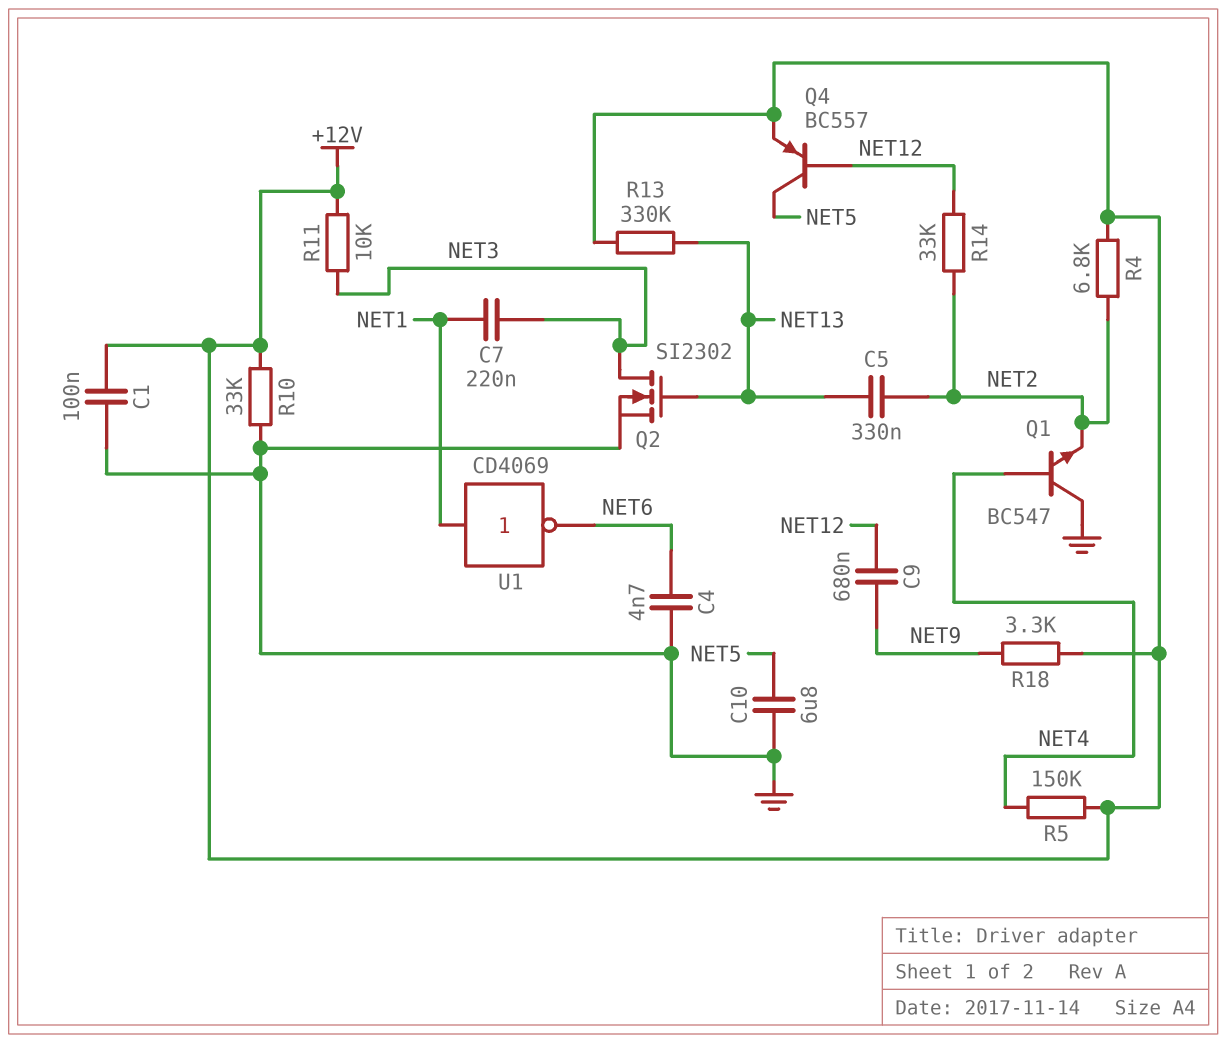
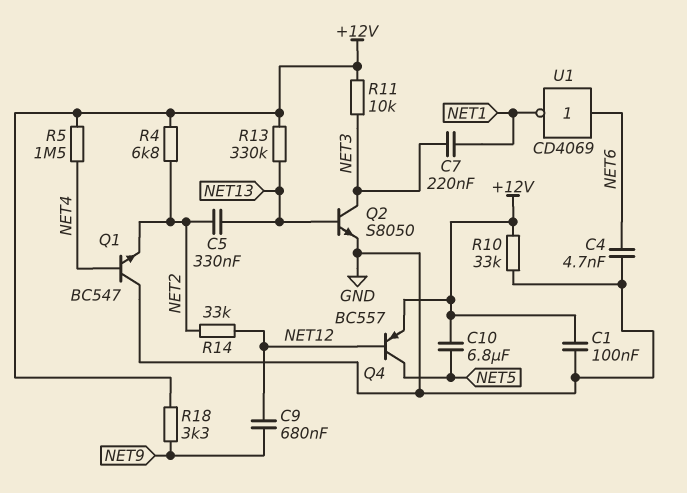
C10: 6.8uF (GND, NET5) -> 6.8uF (+12V, NET5)
Q2: NMOS SI2302 (G NET13, D NET3, S GND) -> NPN S8050 (B NET13, C NET3, E GND)
R5: 150k (+12V, NET4) -> 1.5M (+12V, NET4)
U1: NOT CD4069 (in NET1, out NET6) -> NOT CD4069 (in NET6, out NET1)

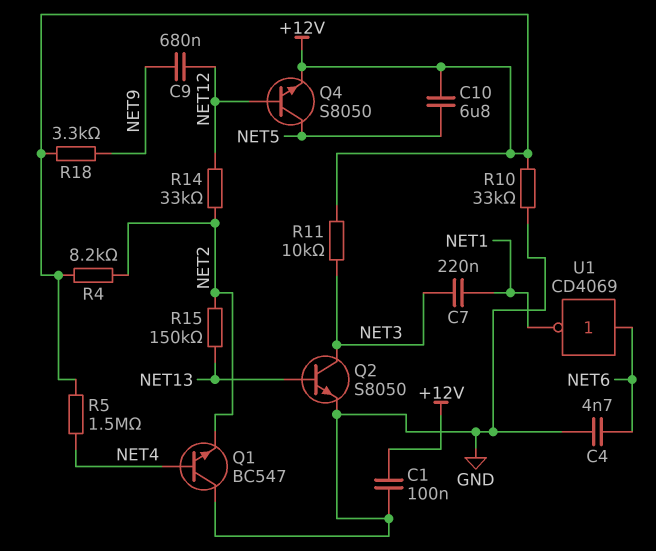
C5: 330nF (NET2, NET13) -> none
Q4: PNP BC557 (B NET12, C NET5, E +12V) -> NPN S8050 (B NET12, C NET5, E +12V)
R4: 6.8k (+12V, NET2) -> 8.2k (+12V, NET2)
R13: 330k (+12V, NET13) -> none
R15: none -> 150k (NET2, NET13)

